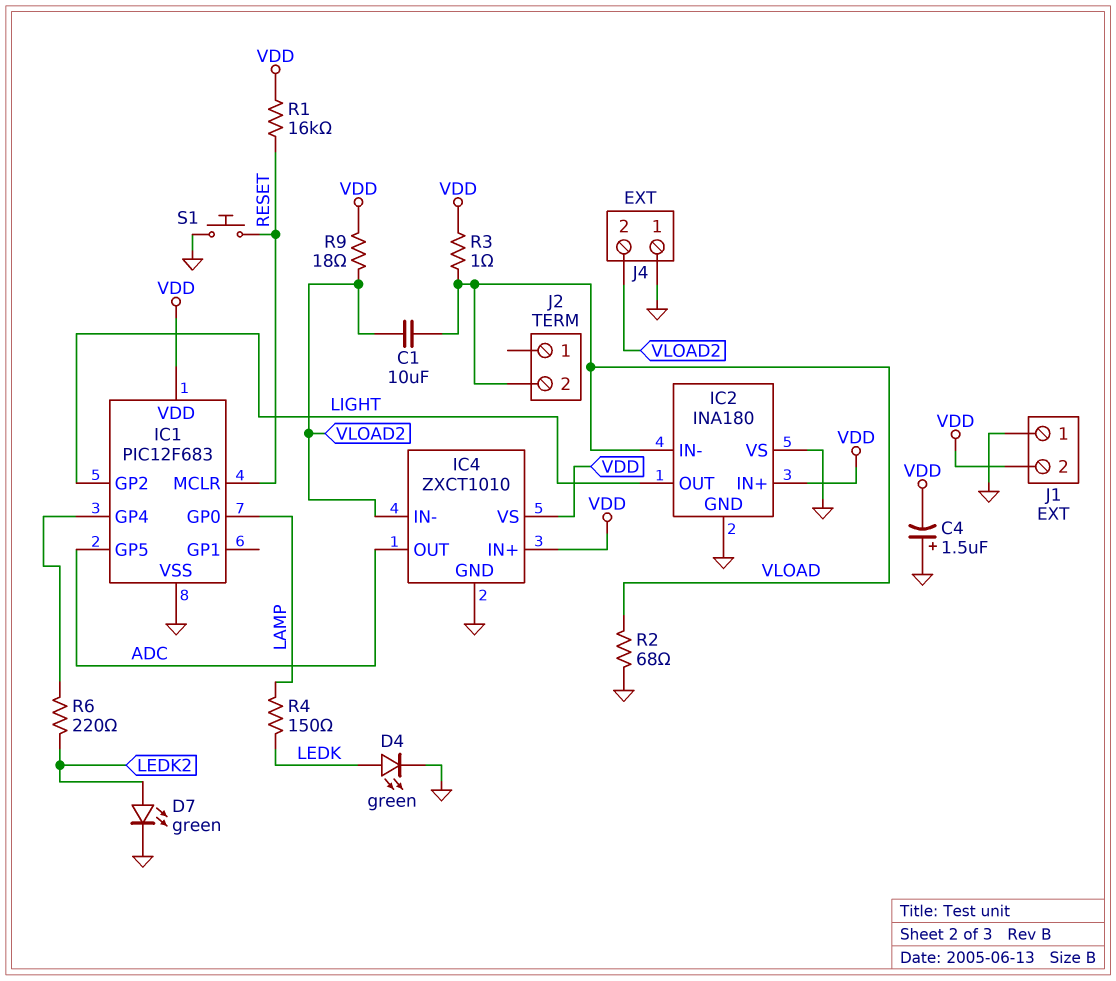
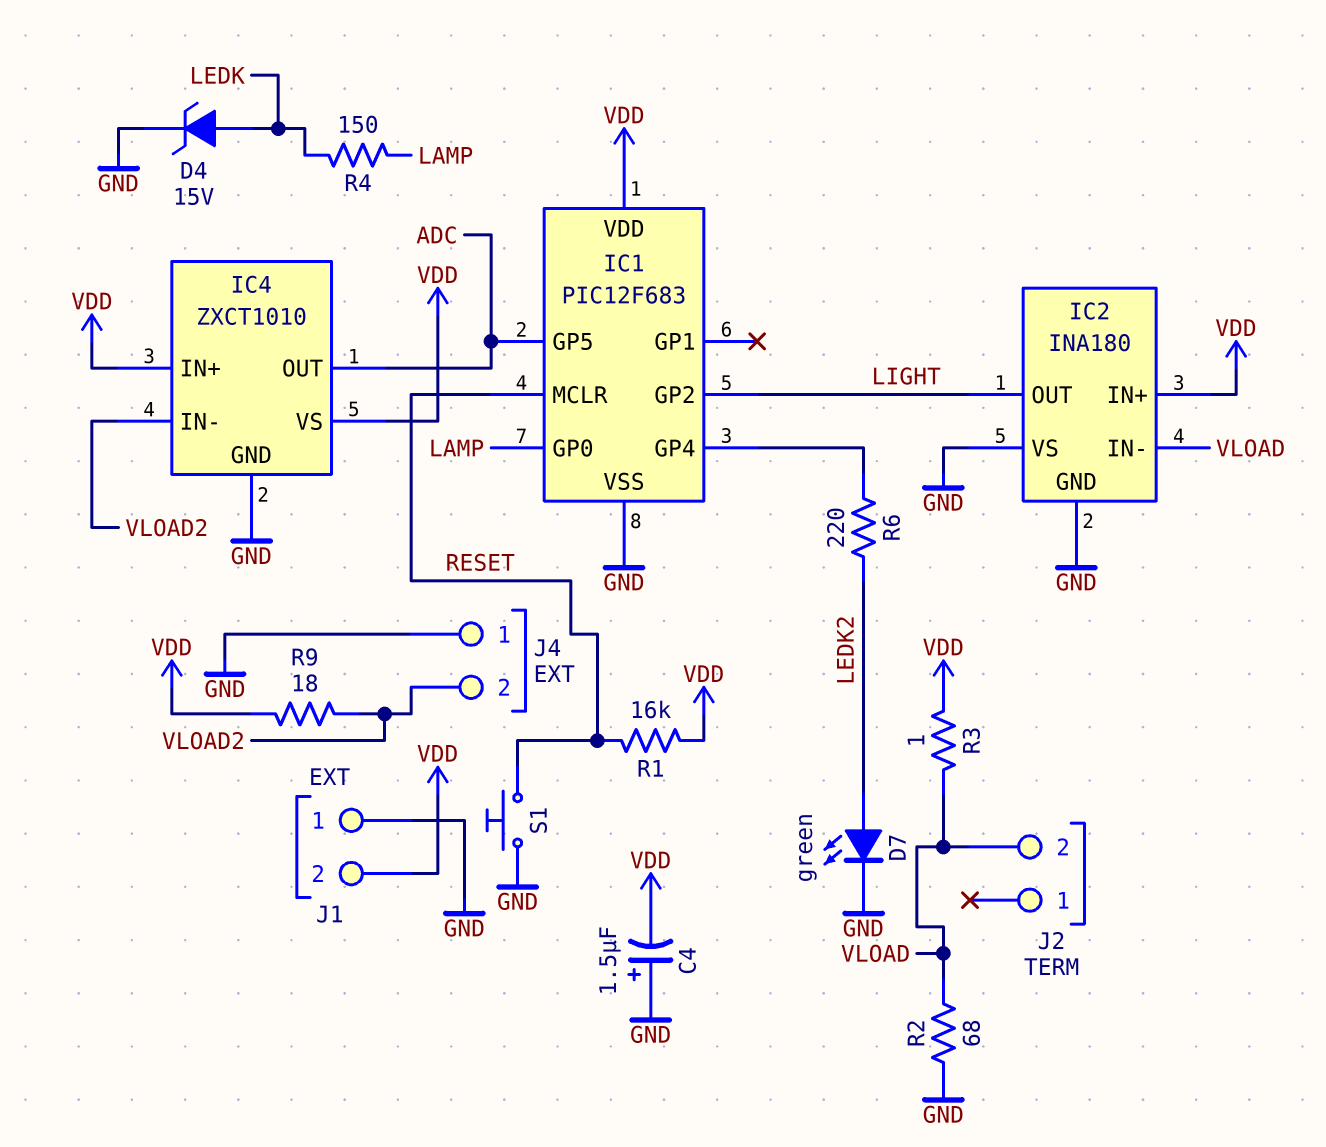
C1: 10uF (VLOAD, VLOAD2) -> none
D4: LED green (A LEDK, K GND) -> zener 15V (A LEDK, K GND)

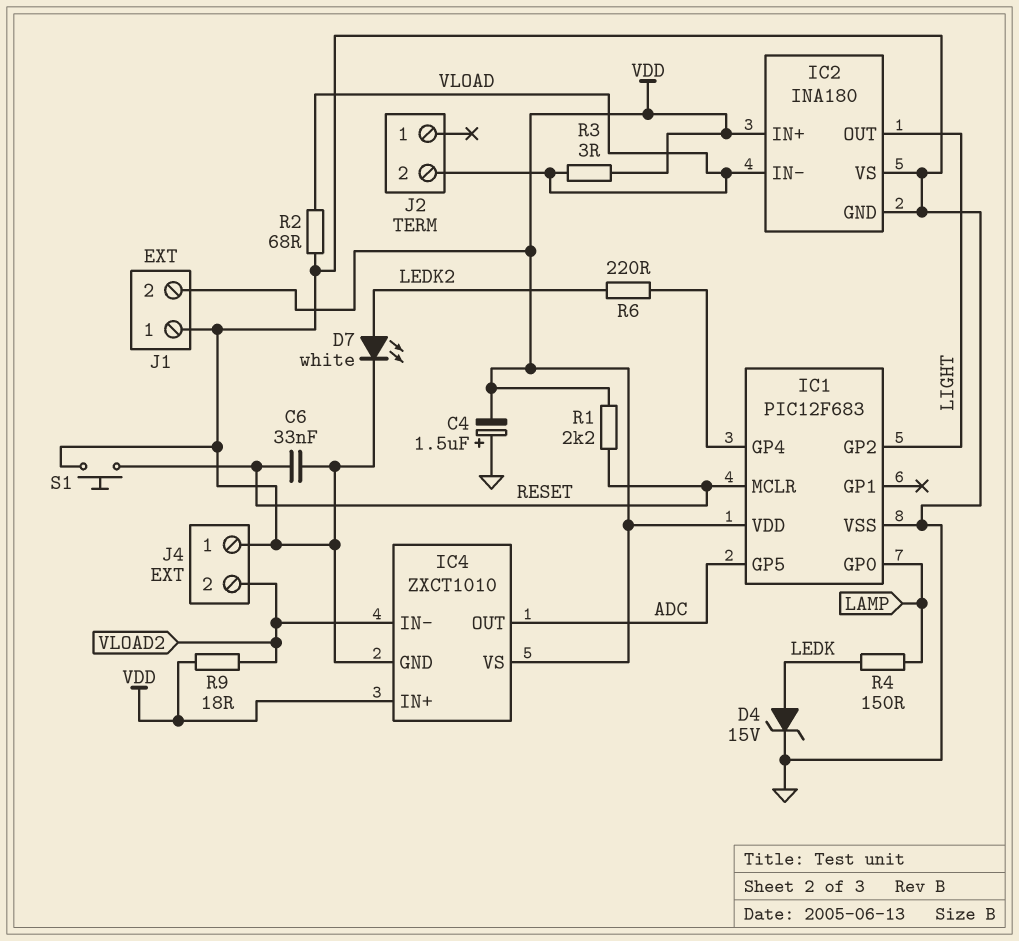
C6: none -> 33nF (GND, RESET)
D7: LED green (A LEDK2, K GND) -> LED white (A LEDK2, K GND)
R1: 16k (RESET, VDD) -> 2.2k (RESET, VDD)
R3: 1 (VDD, VLOAD) -> 3 (VDD, VLOAD)

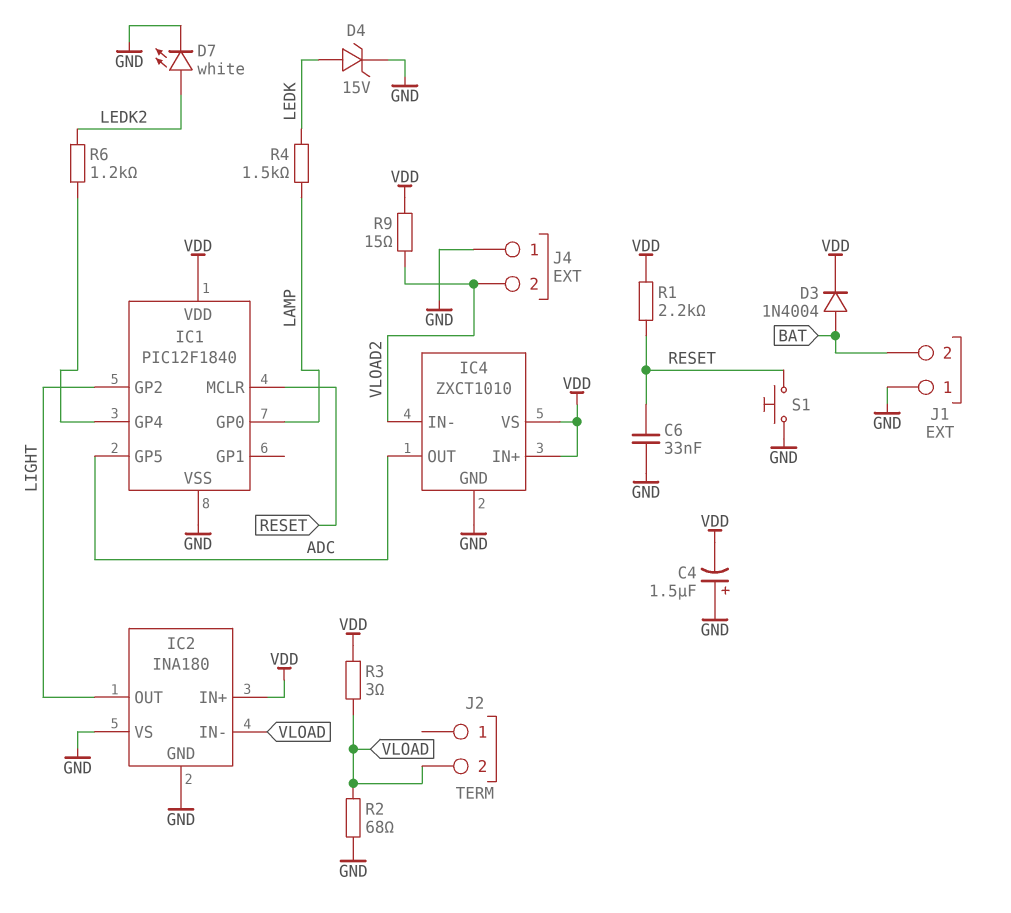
D3: none -> diode 1N4004 (A BAT, K VDD)
IC1: PIC12F683 -> PIC12F1840
J1 pin 2: VDD -> BAT
R4: 150 (LAMP, LEDK) -> 1.5k (LAMP, LEDK)
R6: 220 (IC1/GP4, LEDK2) -> 1.2k (IC1/GP4, LEDK2)
R9: 18 (VDD, VLOAD2) -> 15 (VDD, VLOAD2)

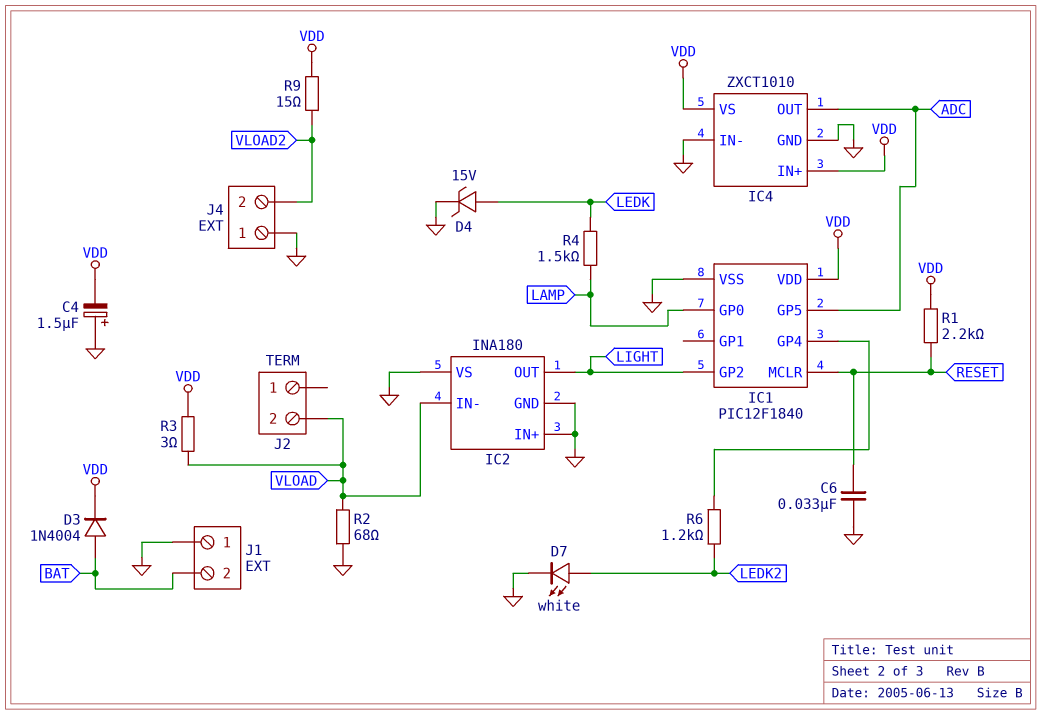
IC2 pin IN+: VDD -> GND
IC4 pin IN-: VLOAD2 -> GND
S1: button (GND, RESET) -> none

